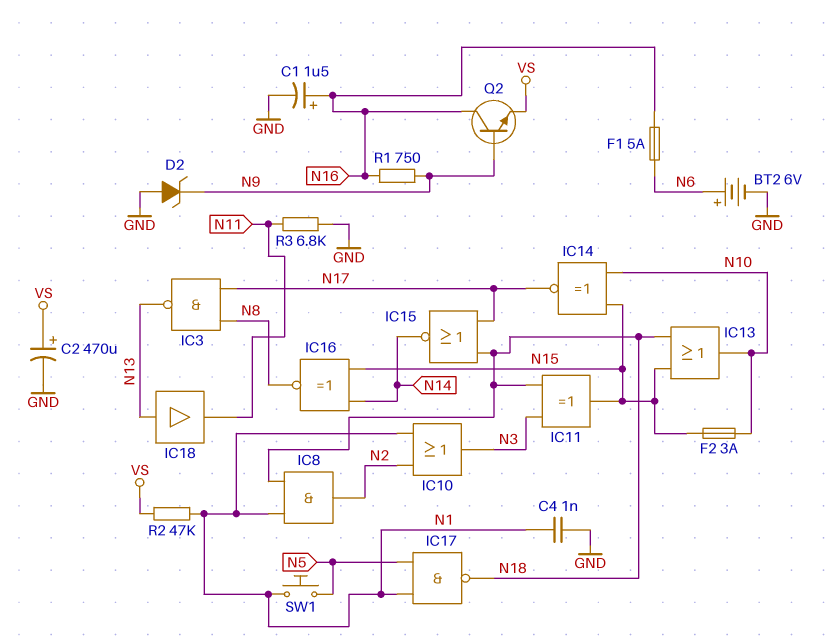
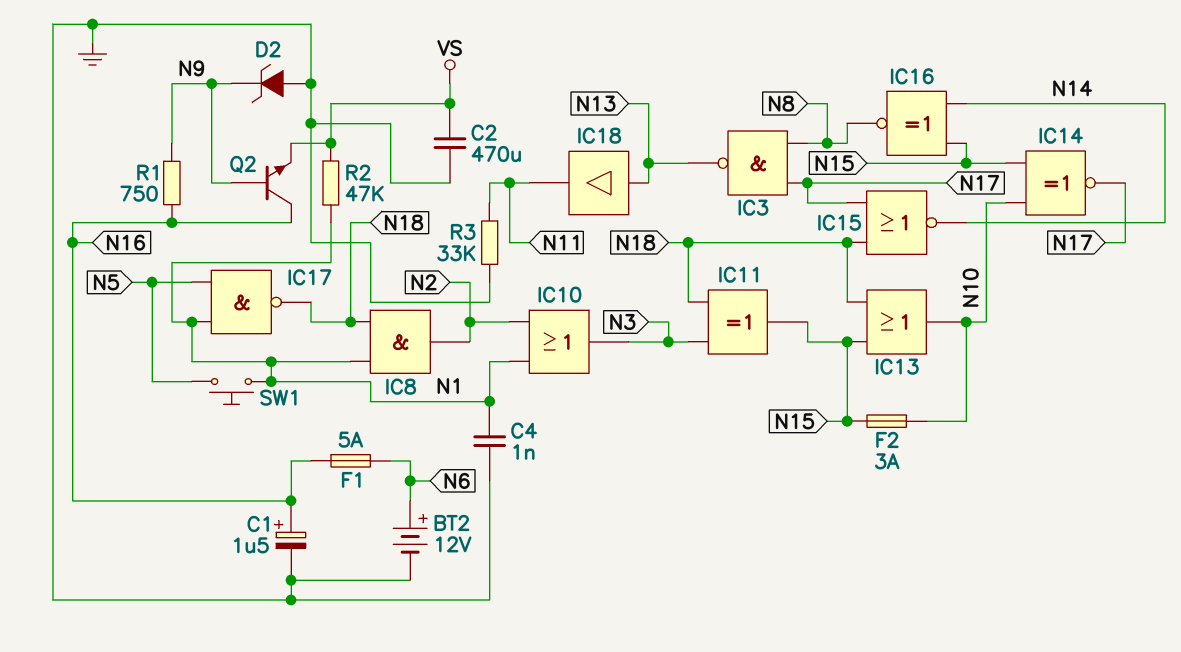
BT2: 6V (plus N6, minus GND) -> 12V (plus N6, minus GND)
C2: 470uF (plus VS, minus GND) -> 470uF (GND, VS)
R3: 6.8k (GND, N11) -> 33k (GND, N11)

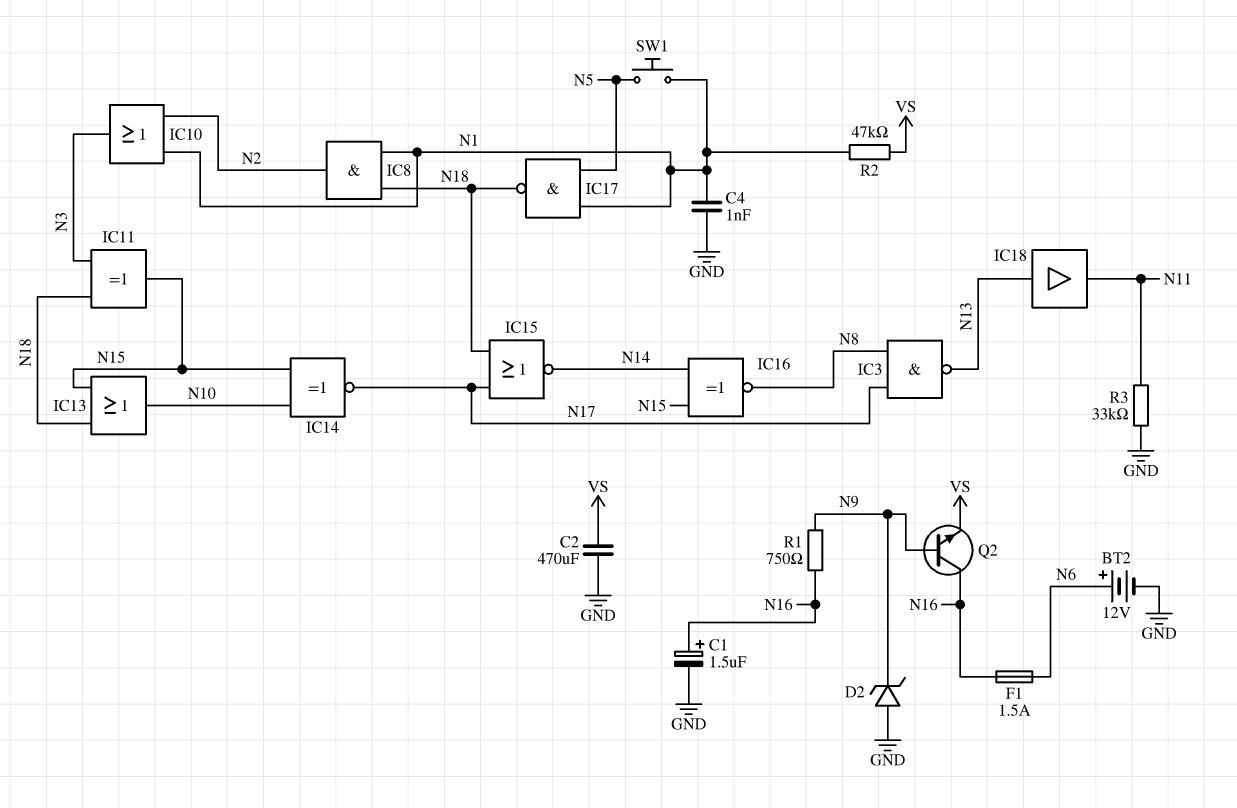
F1: 5A (N6, N16) -> 1.5A (N6, N16)
F2: 3A (N10, N15) -> none

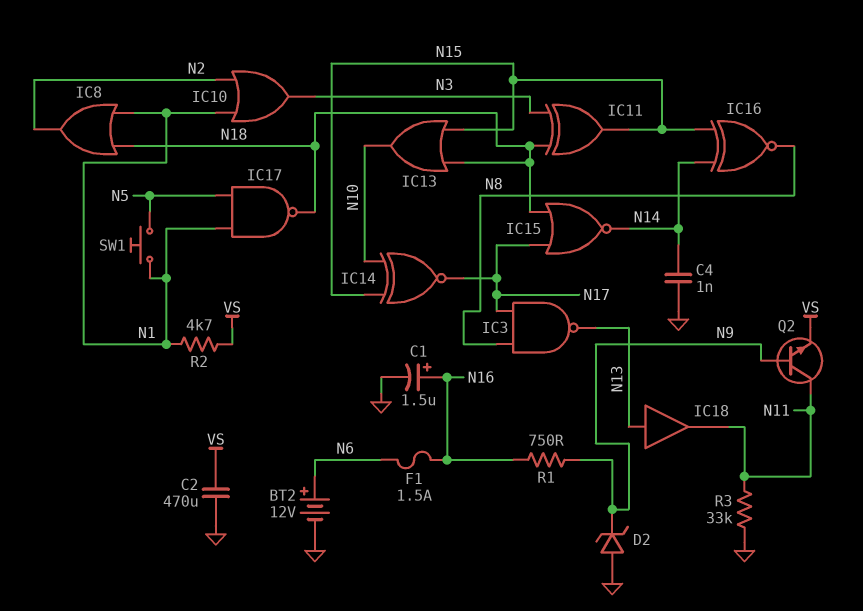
C4: 1nF (GND, N1) -> 1nF (GND, N14)
IC8: AND (in N1, in N18, out N2) -> OR (in N1, in N18, out N2)
Q2: NPN (B N9, C N16, E VS) -> NPN (B N9, C N11, E VS)
R2: 47k (N1, VS) -> 4.7k (N1, VS)

